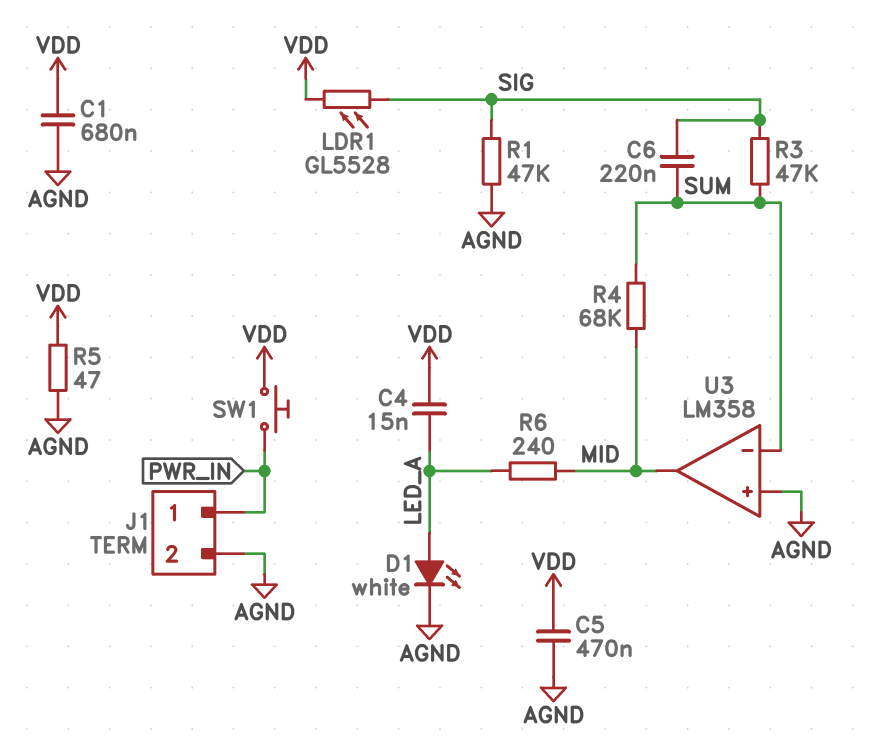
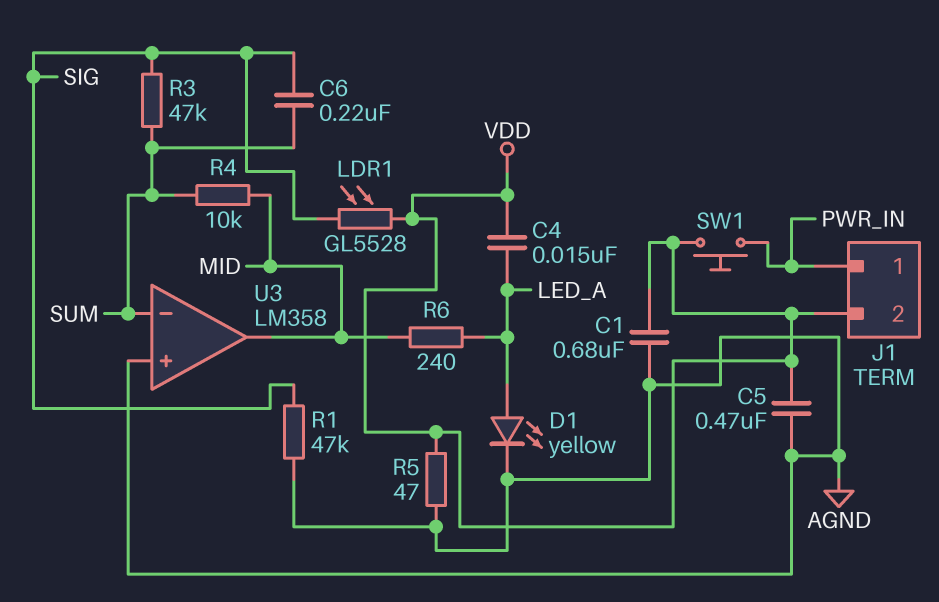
D1: LED white (A LED_A, K AGND) -> LED yellow (A LED_A, K AGND)
J1 pin 2: AGND -> VDD
R4: 68k (MID, SUM) -> 10k (MID, SUM)

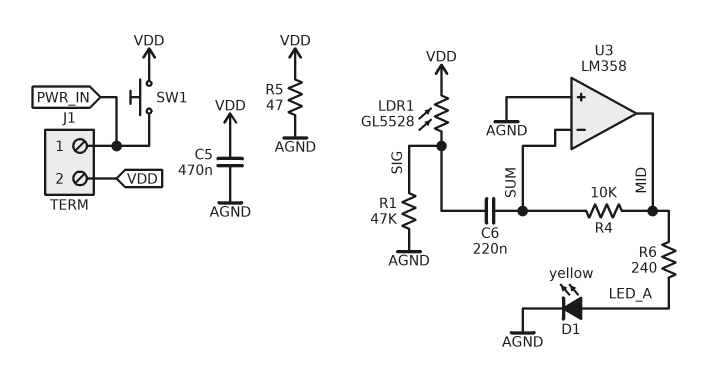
C1: 680nF (AGND, VDD) -> none
C4: 15nF (LED_A, VDD) -> none
R3: 47k (SIG, SUM) -> none

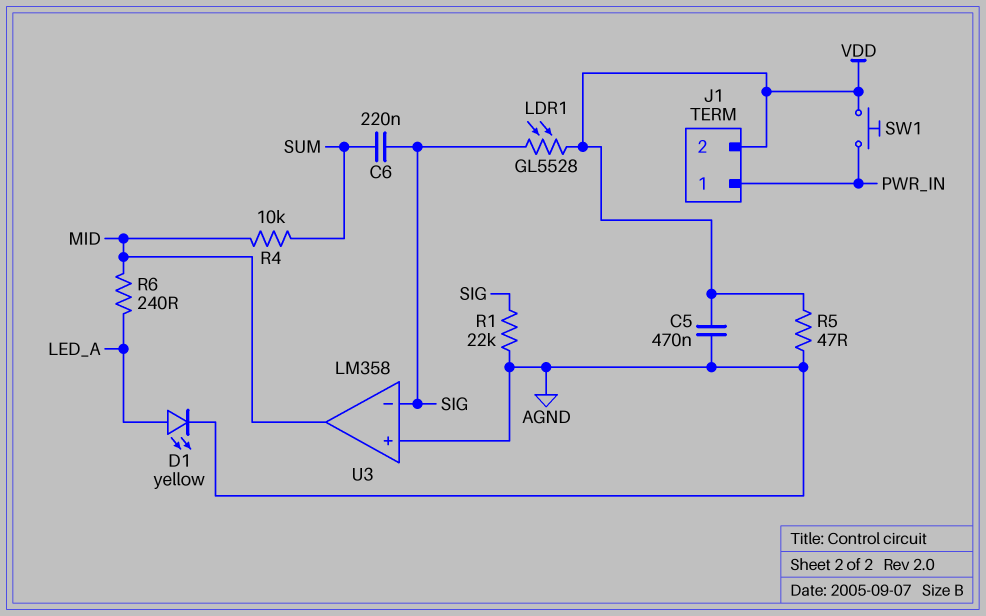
R1: 47k (AGND, SIG) -> 22k (AGND, SIG)
U3 pin in-: SUM -> SIG

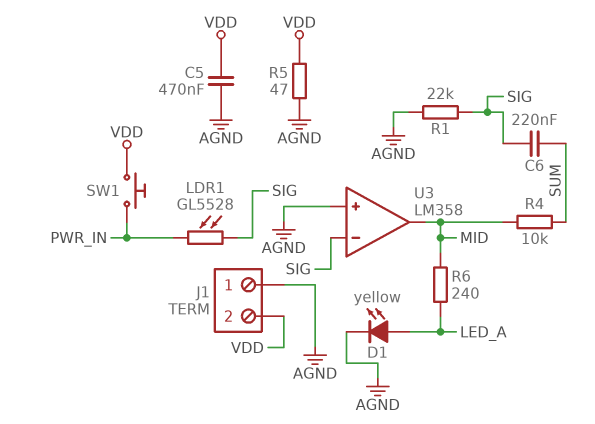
J1 pin 1: PWR_IN -> AGND
LDR1: GL5528 (SIG, VDD) -> GL5528 (PWR_IN, SIG)

